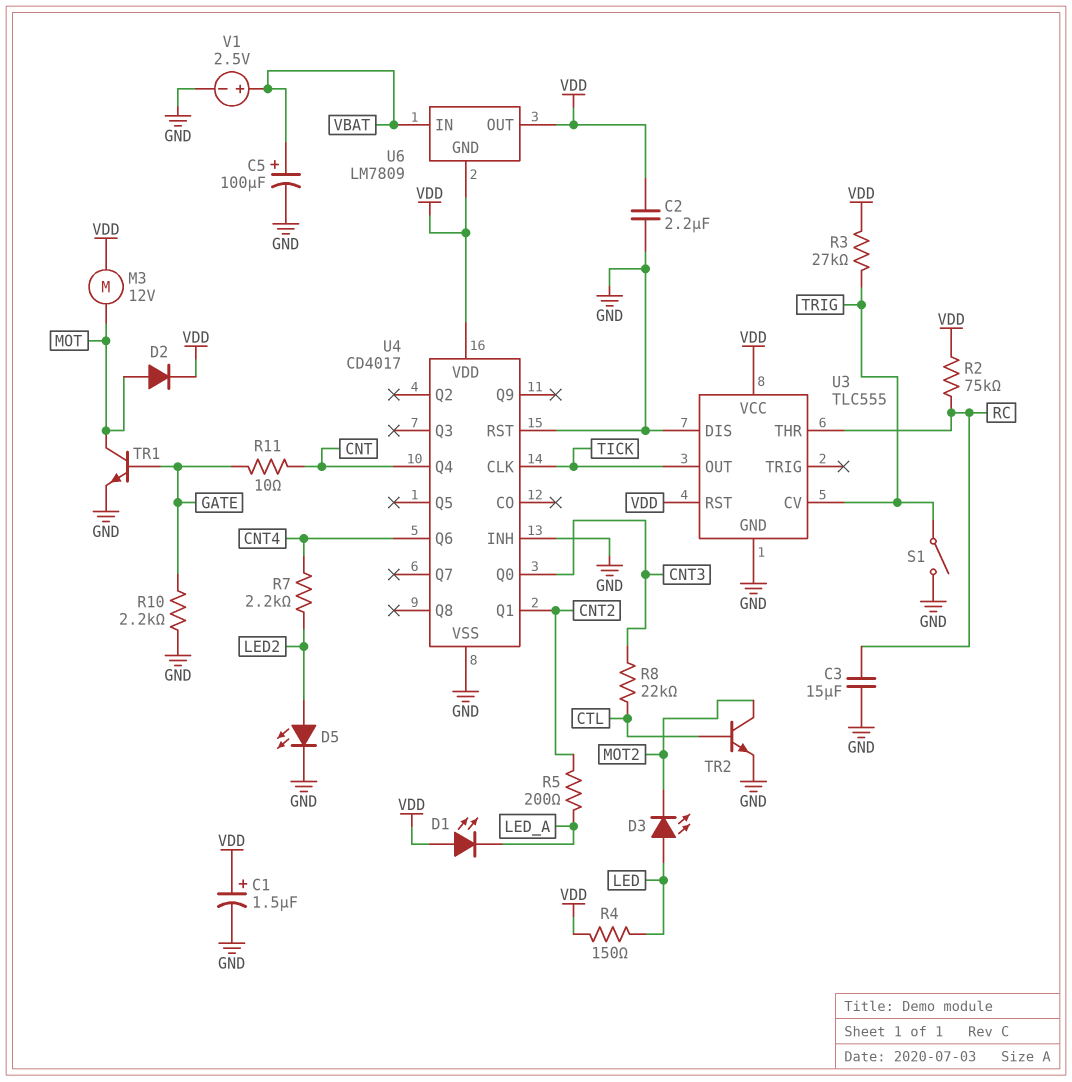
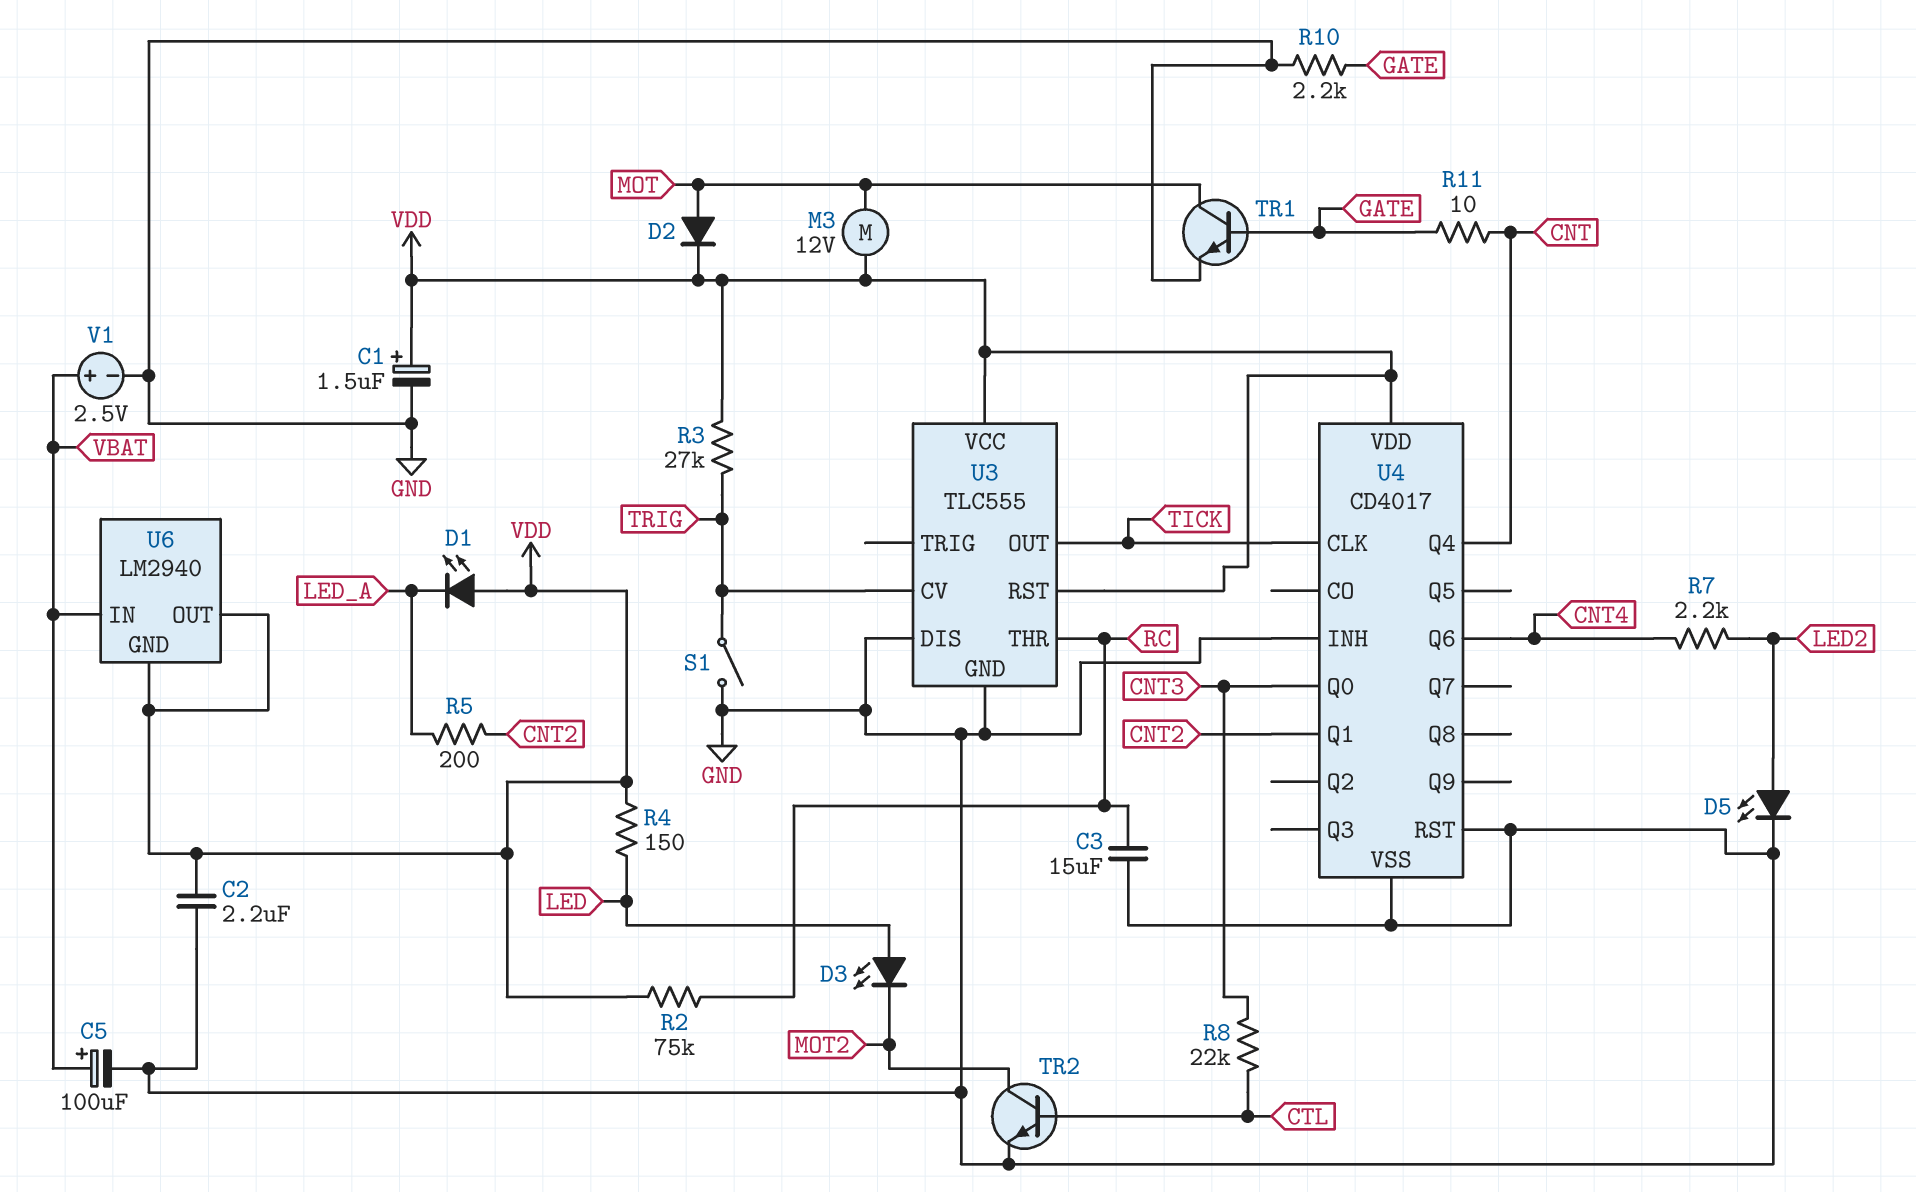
U6: LM7809 -> LM2940

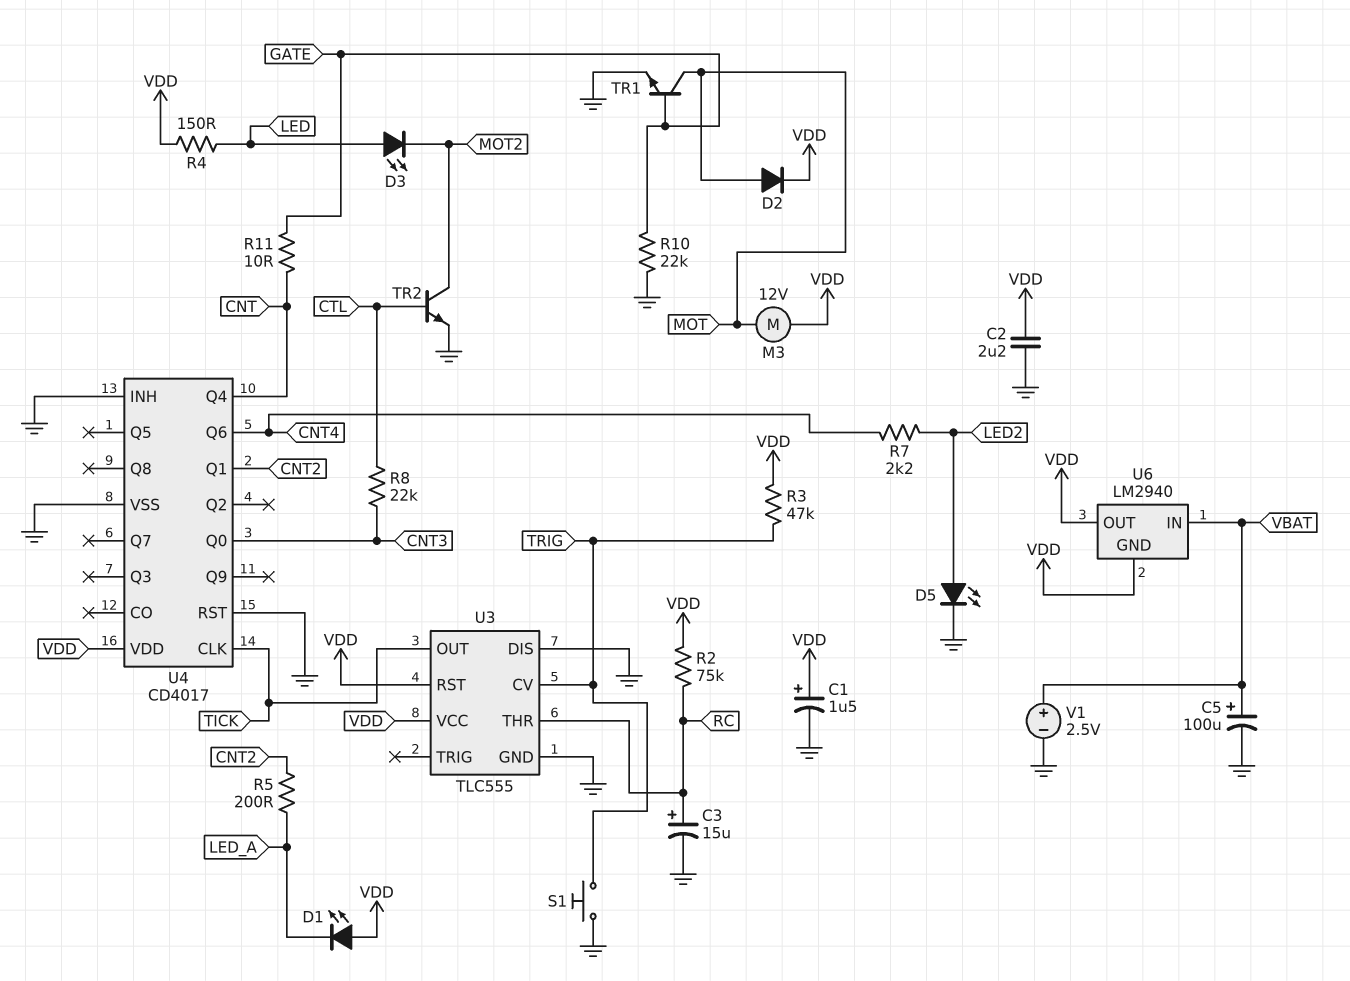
C3: 15uF (GND, RC) -> 15uF (plus RC, minus GND)
R3: 27k (TRIG, VDD) -> 47k (TRIG, VDD)
R10: 2.2k (GATE, GND) -> 22k (GATE, GND)
S1: switch (GND, TRIG) -> button (GND, TRIG)

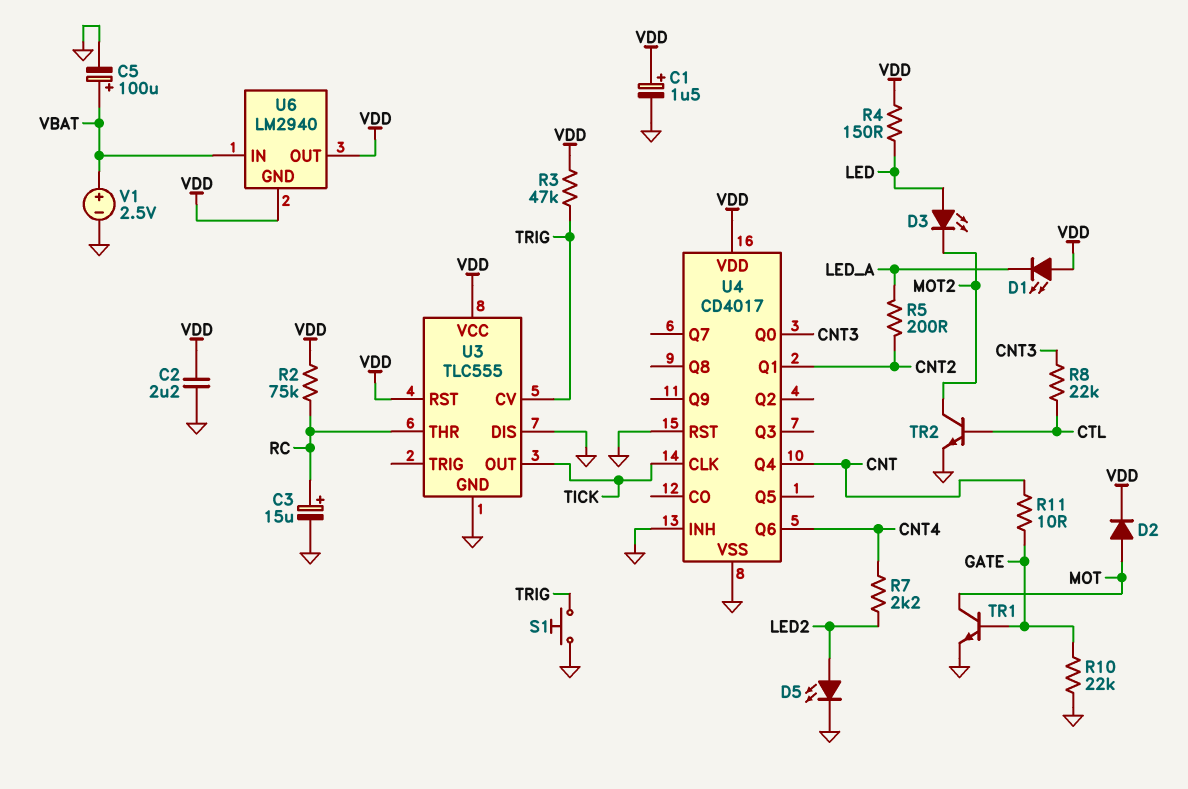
M3: motor 12V (MOT, VDD) -> none

